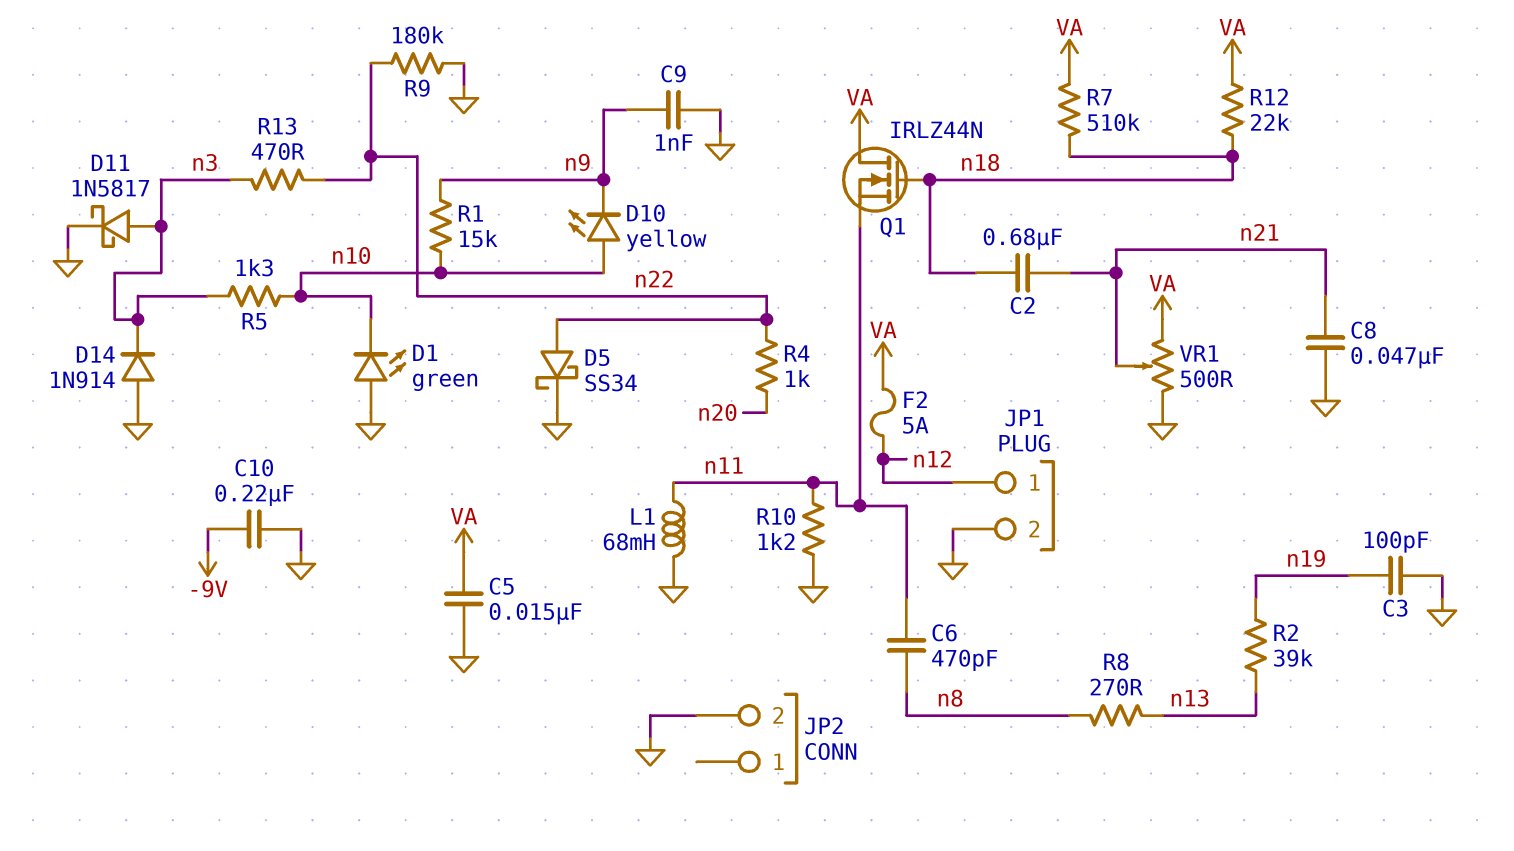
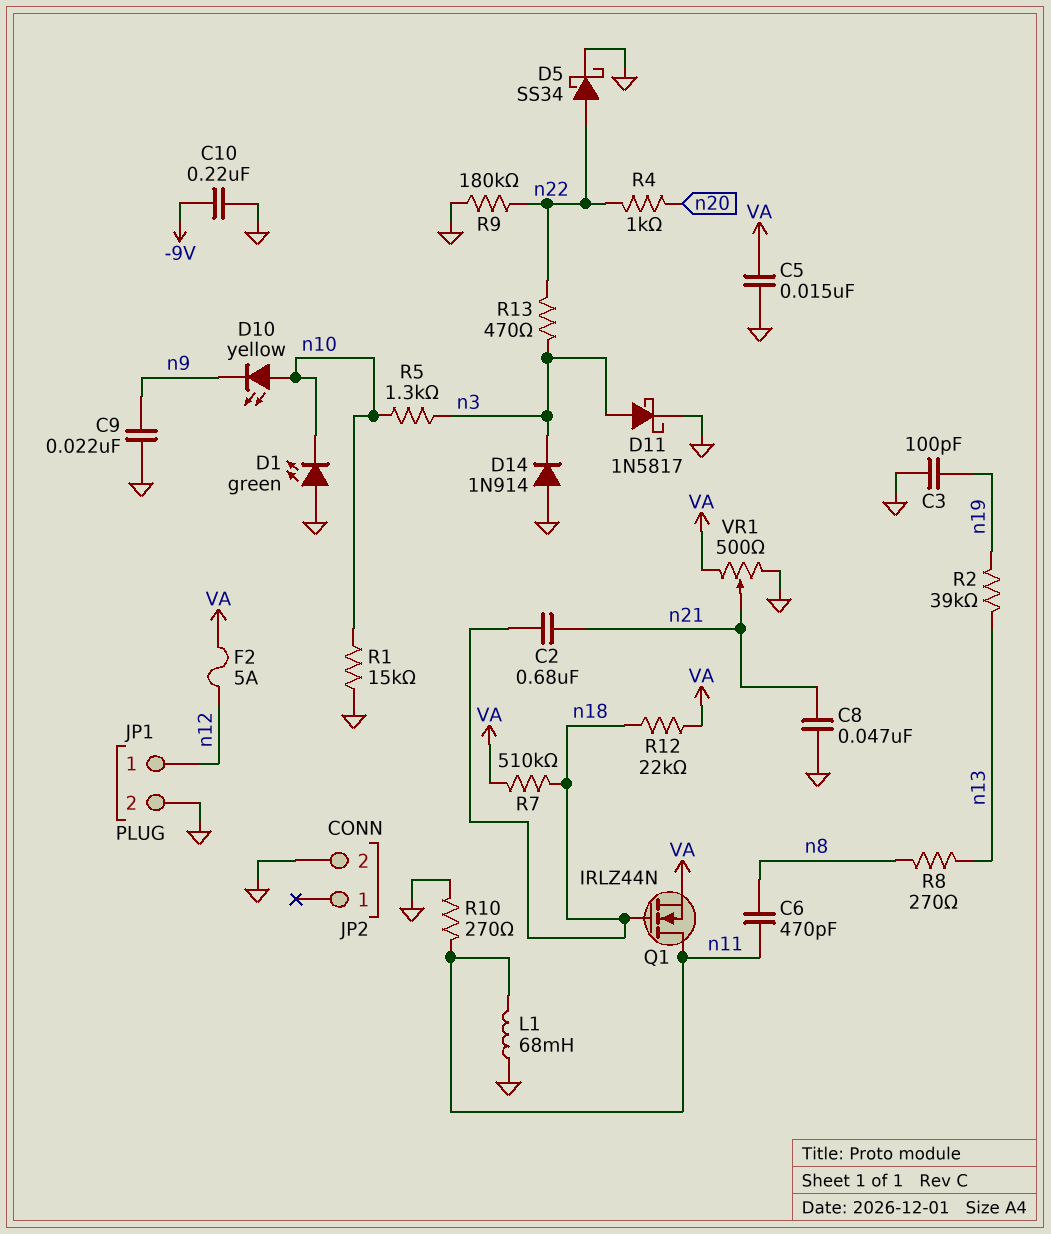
C9: 1nF (GND, n9) -> 22nF (GND, n9)
Q1: NMOS IRLZ44N (G n18, D VA, S n11) -> NMOS IRLZ44N (G n18, D n11, S VA)
R1: 15k (n9, n10) -> 15k (GND, n10)
R10: 1.2k (GND, n11) -> 270 (GND, n11)

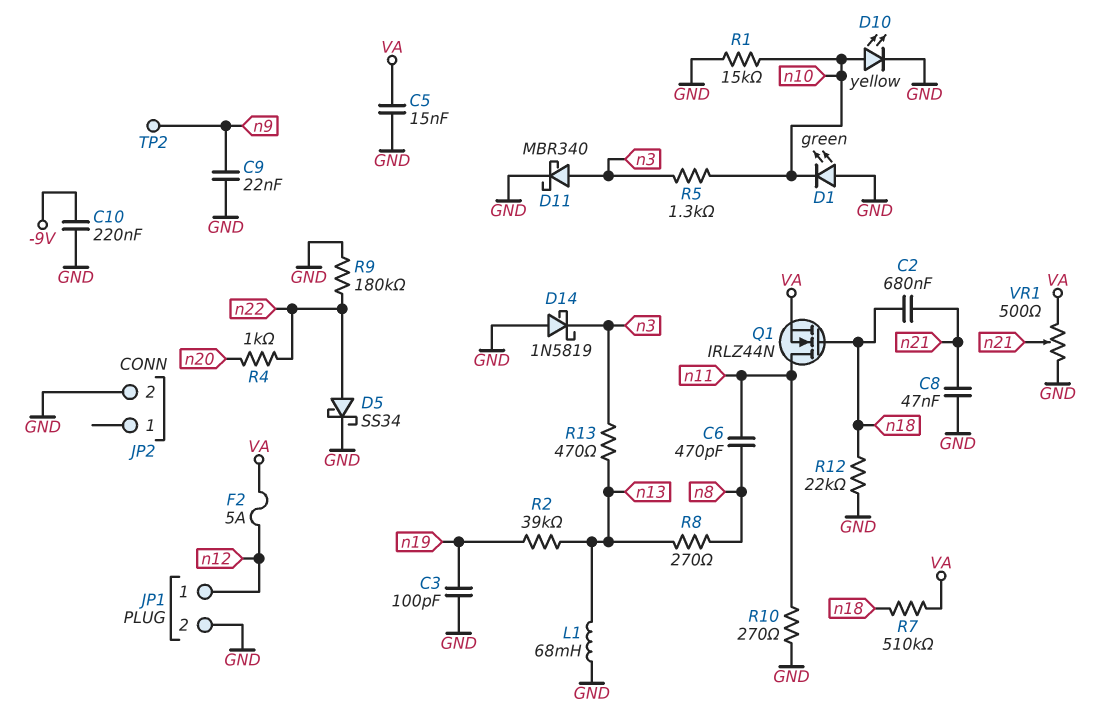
D10: LED yellow (A n10, K n9) -> LED yellow (A n10, K GND)
D11: schottky 1N5817 (A n3, K GND) -> schottky MBR340 (A n3, K GND)
D14: diode 1N914 (A GND, K n3) -> schottky 1N5819 (A GND, K n3)
L1: 68mH (GND, n11) -> 68mH (GND, n13)
R12: 22k (VA, n18) -> 22k (GND, n18)
R13: 470 (n3, n22) -> 470 (n3, n13)
TP2: none -> test point (n9)

